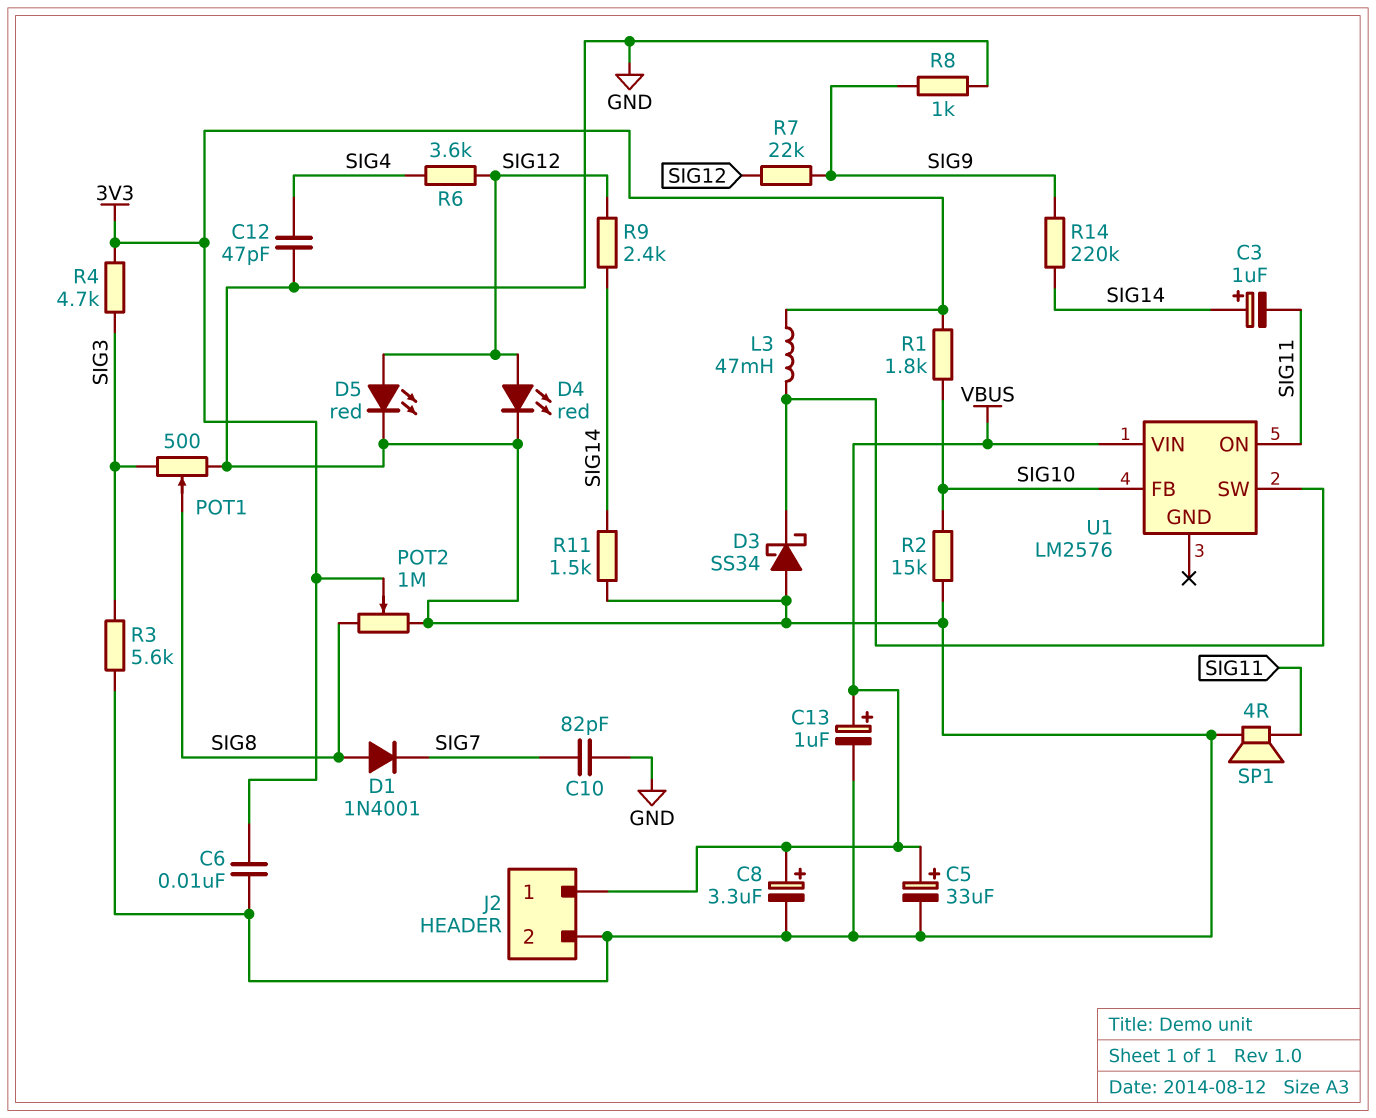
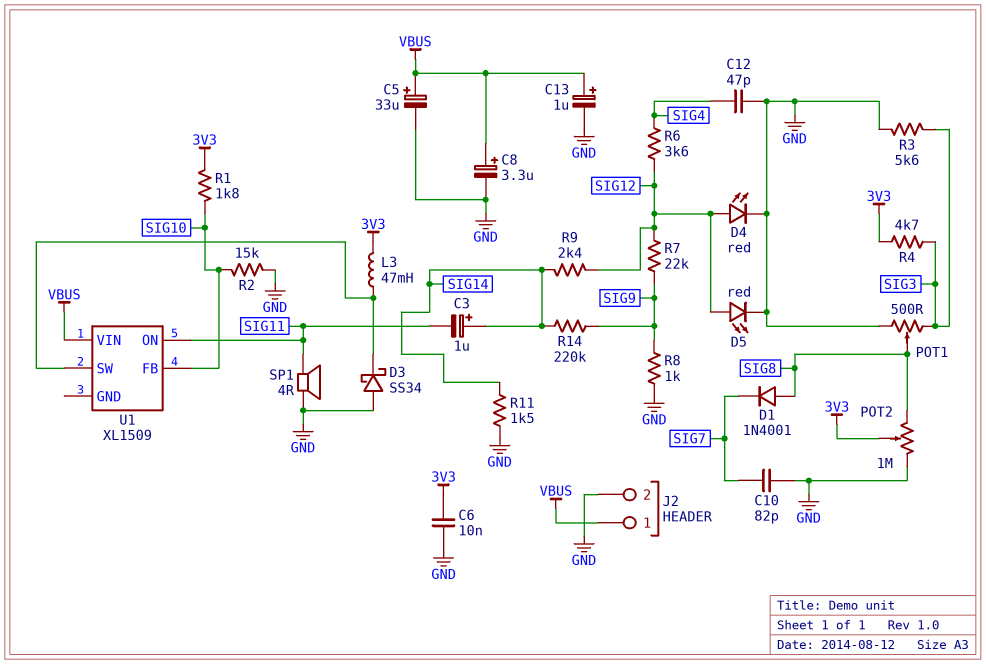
U1: LM2576 -> XL1509

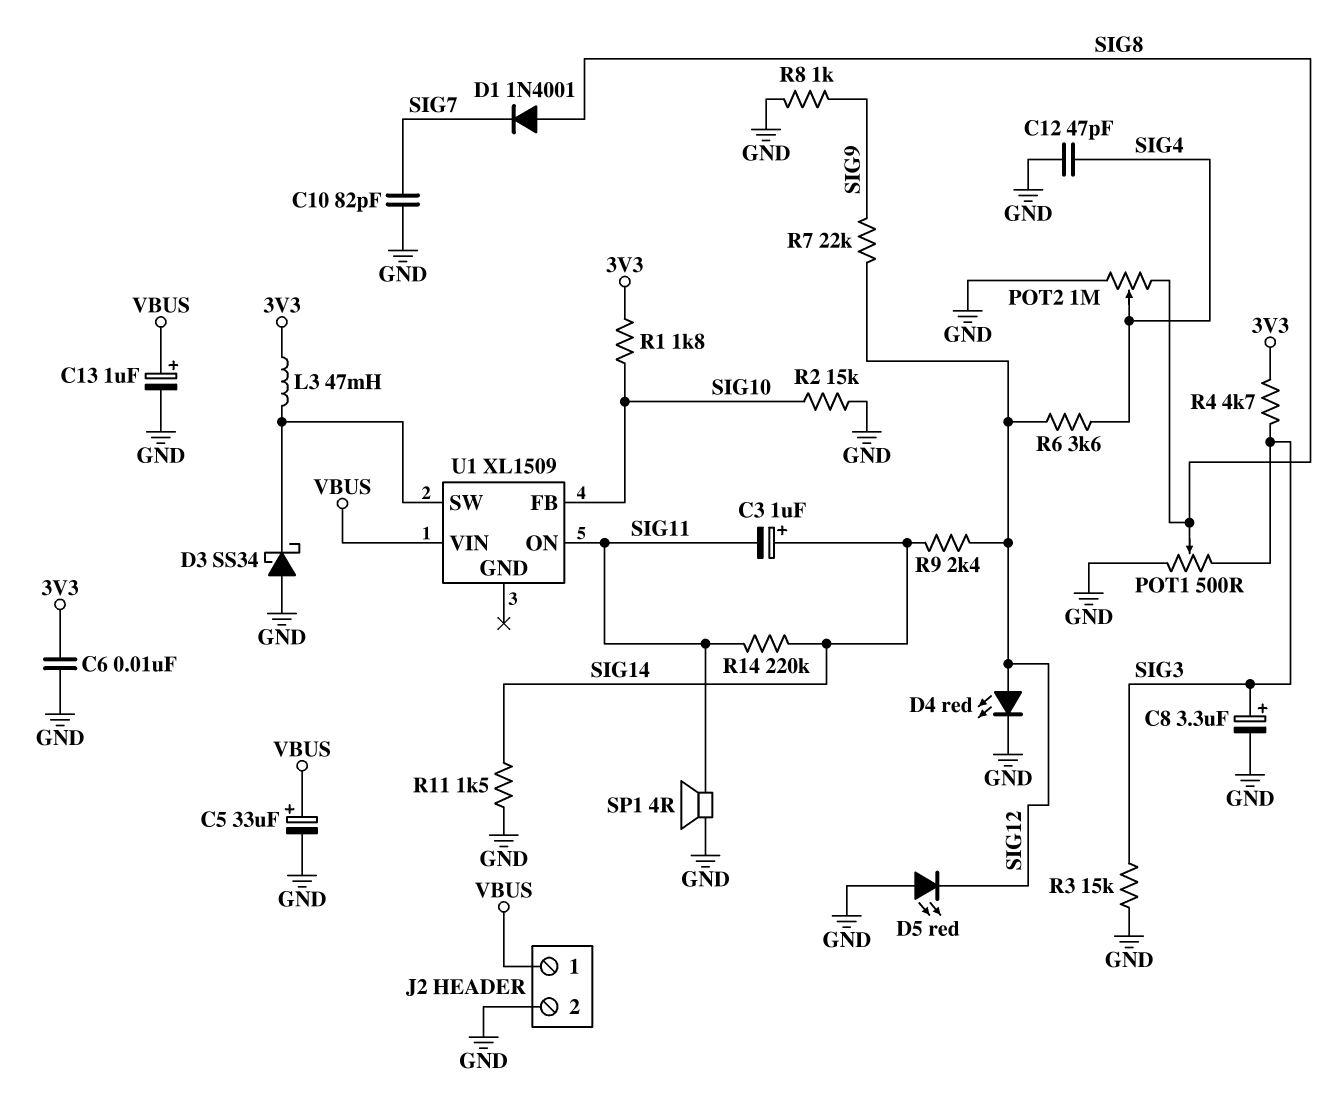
C8: 3.3uF (plus VBUS, minus GND) -> 3.3uF (plus SIG3, minus GND)
D5: LED red (A SIG12, K GND) -> LED red (A GND, K SIG12)
POT2: 1M (GND, SIG8, wiper 3V3) -> 1M (GND, SIG8, wiper SIG4)
R3: 5.6k (GND, SIG3) -> 15k (GND, SIG3)
R14: 220k (SIG9, SIG14) -> 220k (SIG11, SIG14)

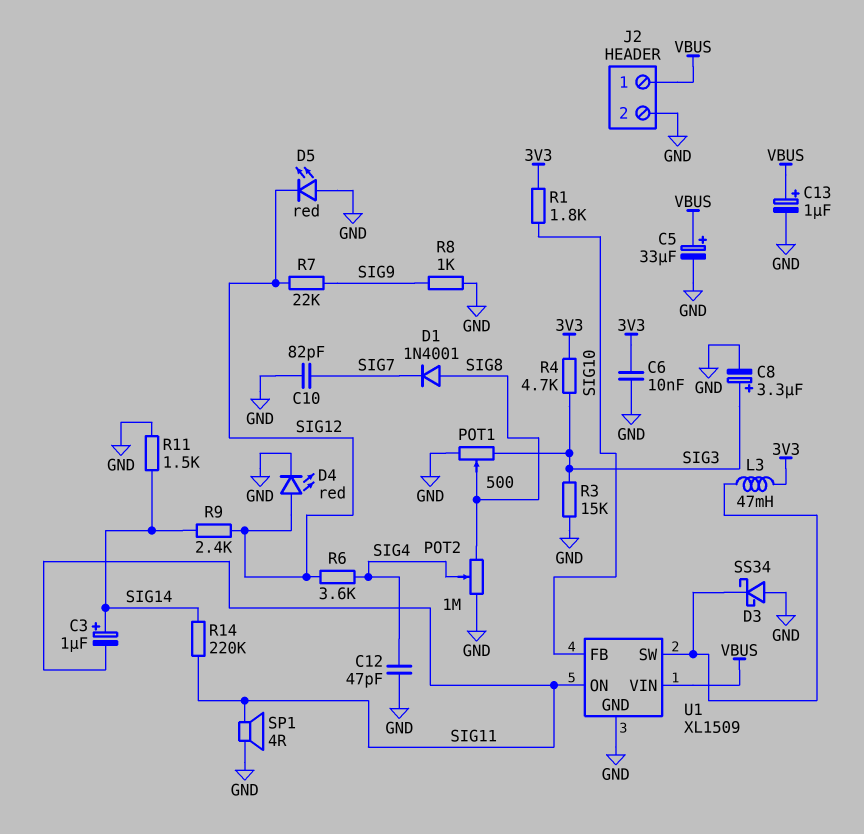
R2: 15k (GND, SIG10) -> none
U1 pin GND: none -> GND

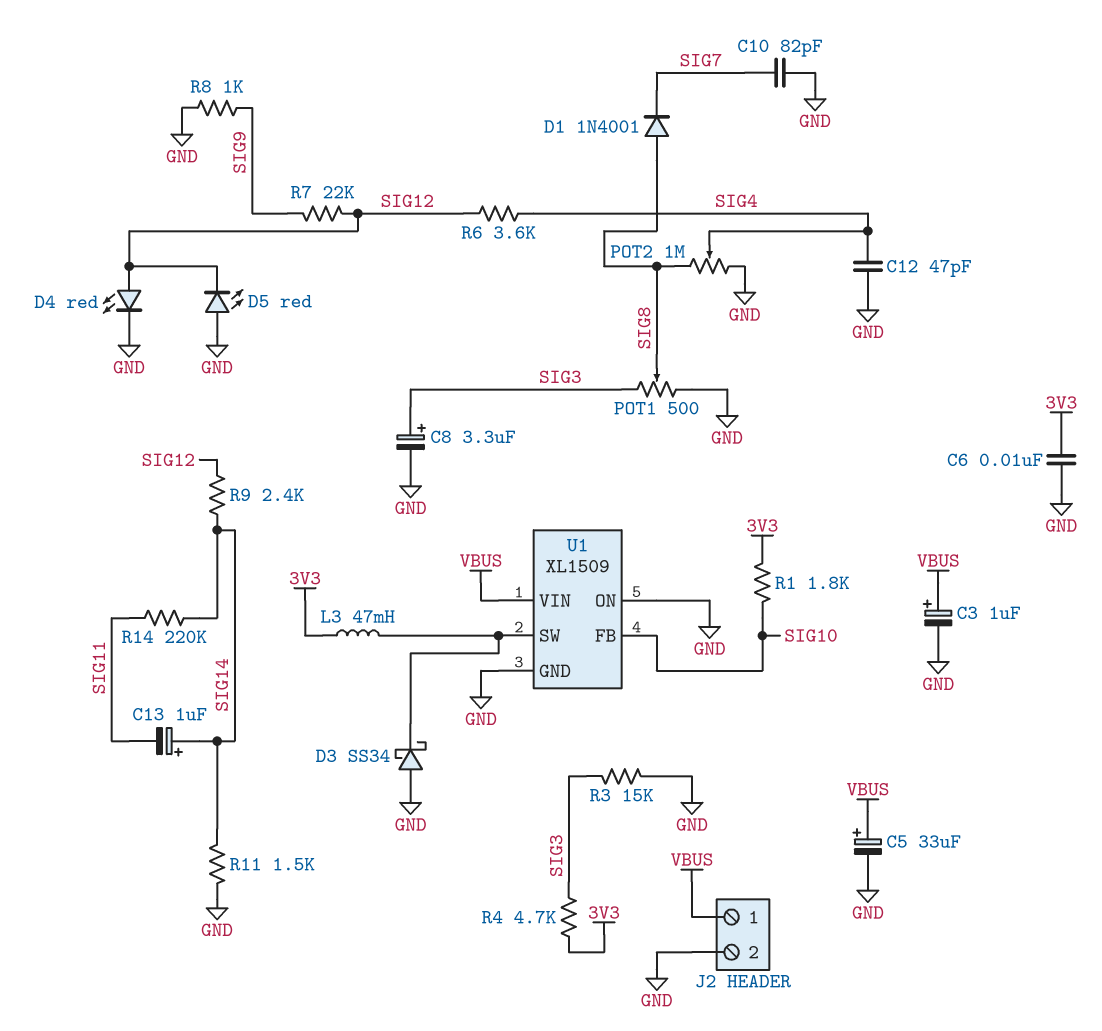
C3: 1uF (plus SIG14, minus SIG11) -> 1uF (plus VBUS, minus GND)
C13: 1uF (plus VBUS, minus GND) -> 1uF (plus SIG14, minus SIG11)
SP1: speaker 4R (GND, SIG11) -> none
U1 pin ON: SIG11 -> GND

